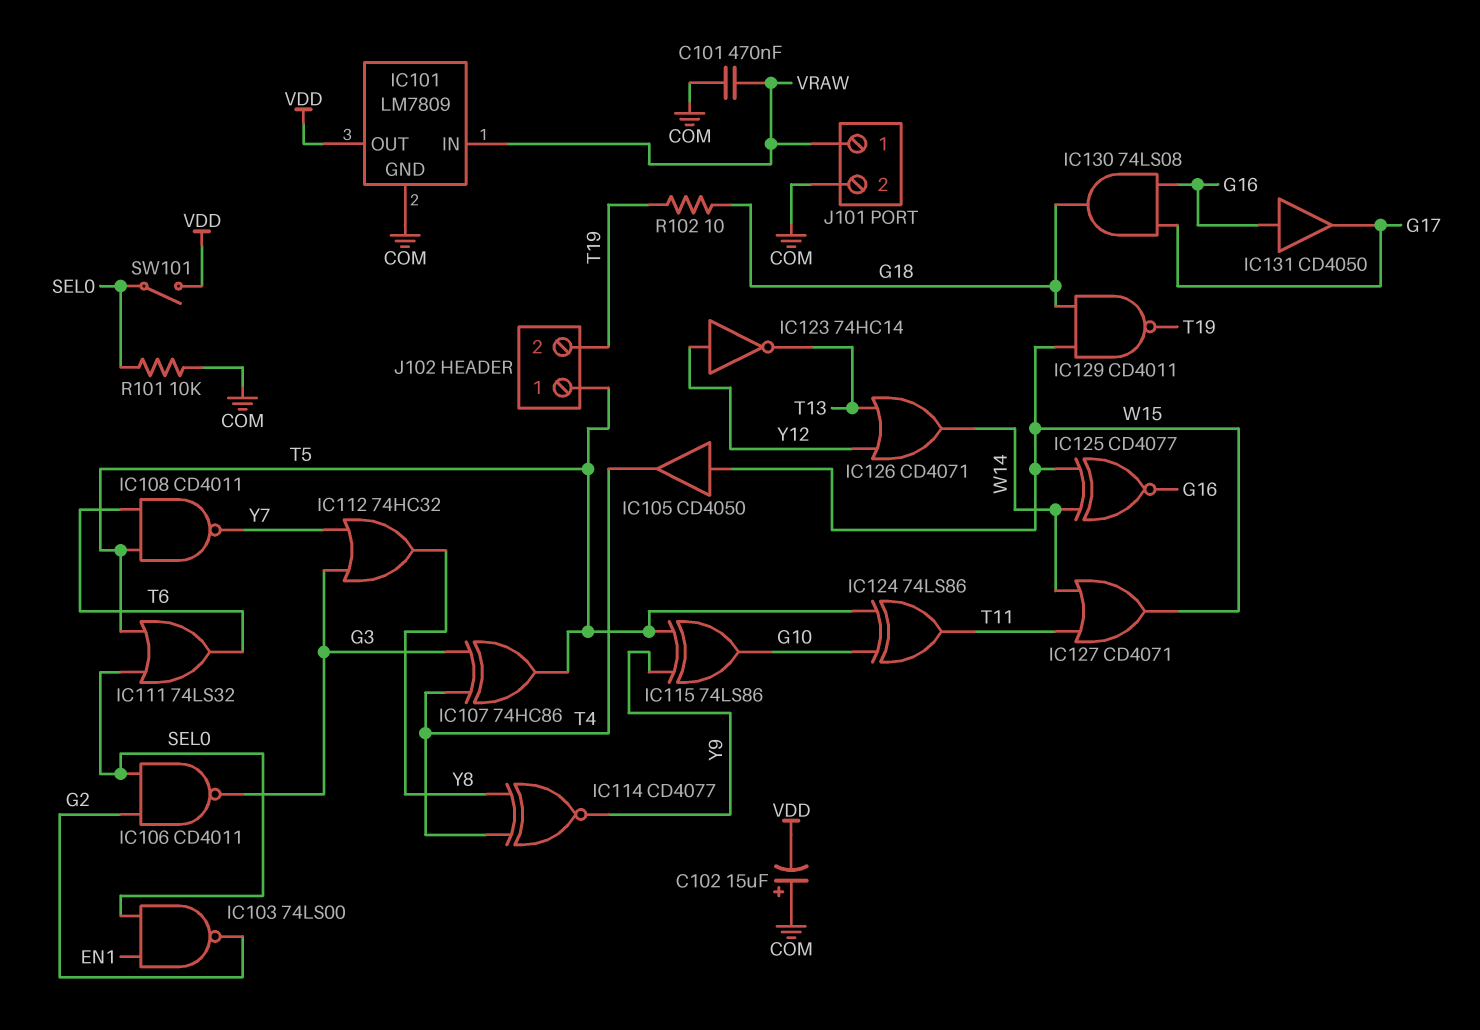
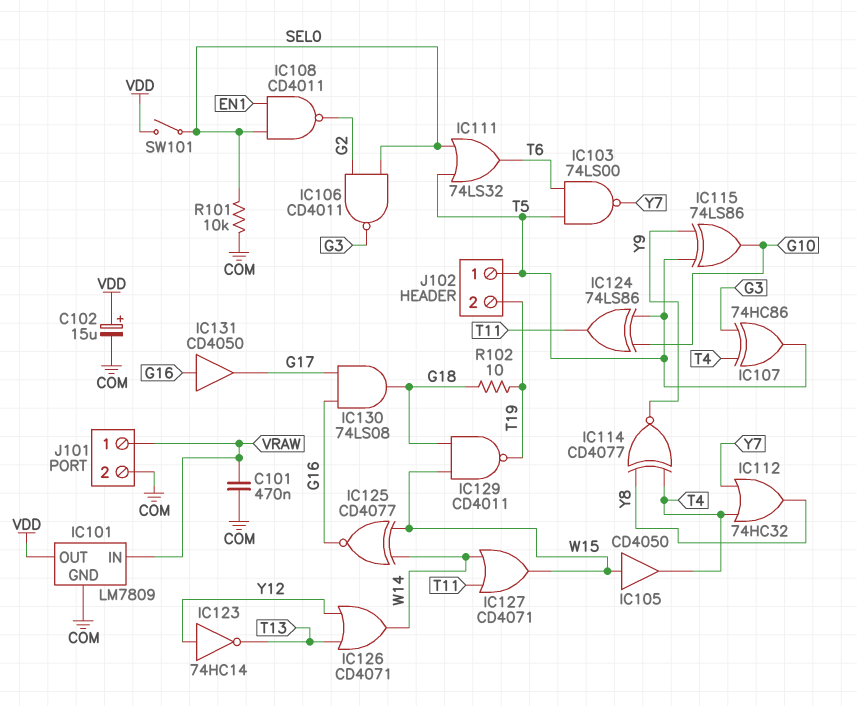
C102: 15uF (plus COM, minus VDD) -> 15uF (plus VDD, minus COM)
IC103: NAND 74LS00 (in EN1, in SEL0, out G2) -> NAND 74LS00 (in T5, in T6, out Y7)
IC108: NAND CD4011 (in T5, in T6, out Y7) -> NAND CD4011 (in EN1, in SEL0, out G2)
IC112: OR 74HC32 (in G3, in Y7, out Y8) -> OR 74HC32 (in T4, in Y7, out Y8)

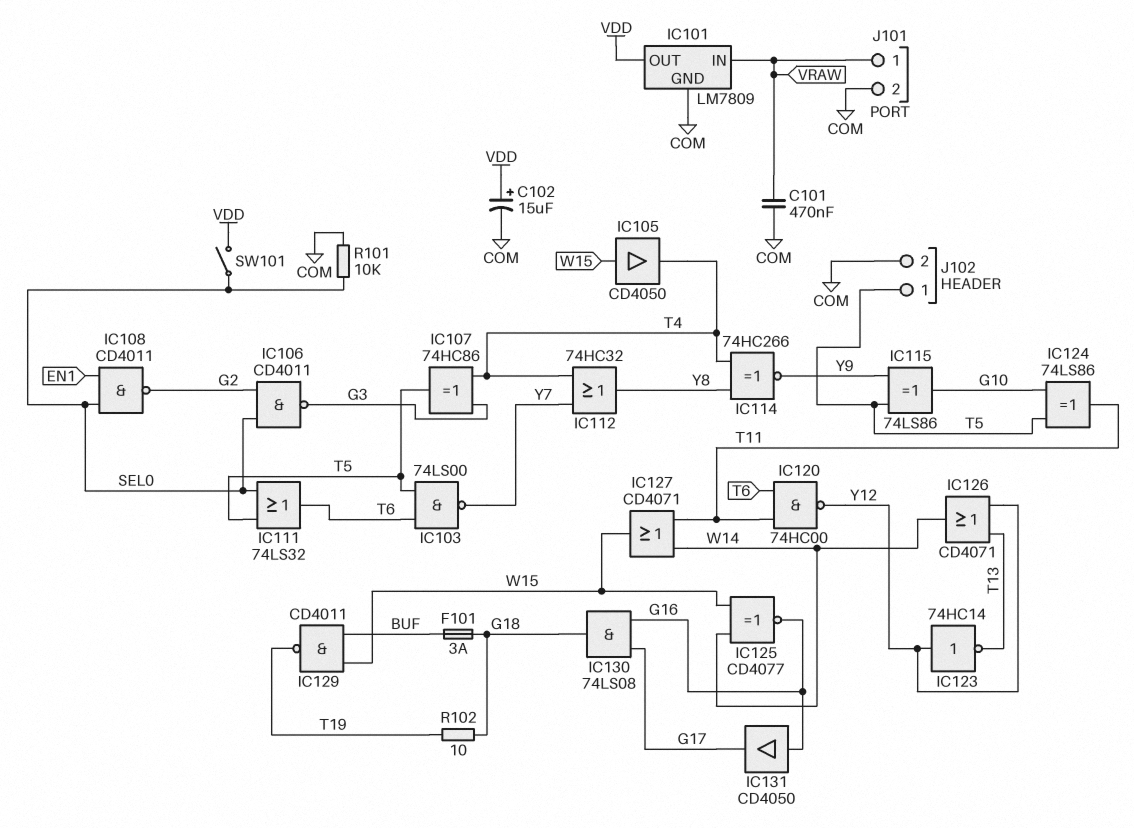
F101: none -> 3A (BUF, G18)
IC114: XNOR CD4077 (in T4, in Y8, out Y9) -> XNOR 74HC266 (in T4, in Y8, out Y9)
IC120: none -> NAND 74HC00 (in T6, in T11, out Y12)
IC129: NAND CD4011 (in G18, in W15, out T19) -> NAND CD4011 (in BUF, in W15, out T19)
J102 pin 2: T19 -> COM

